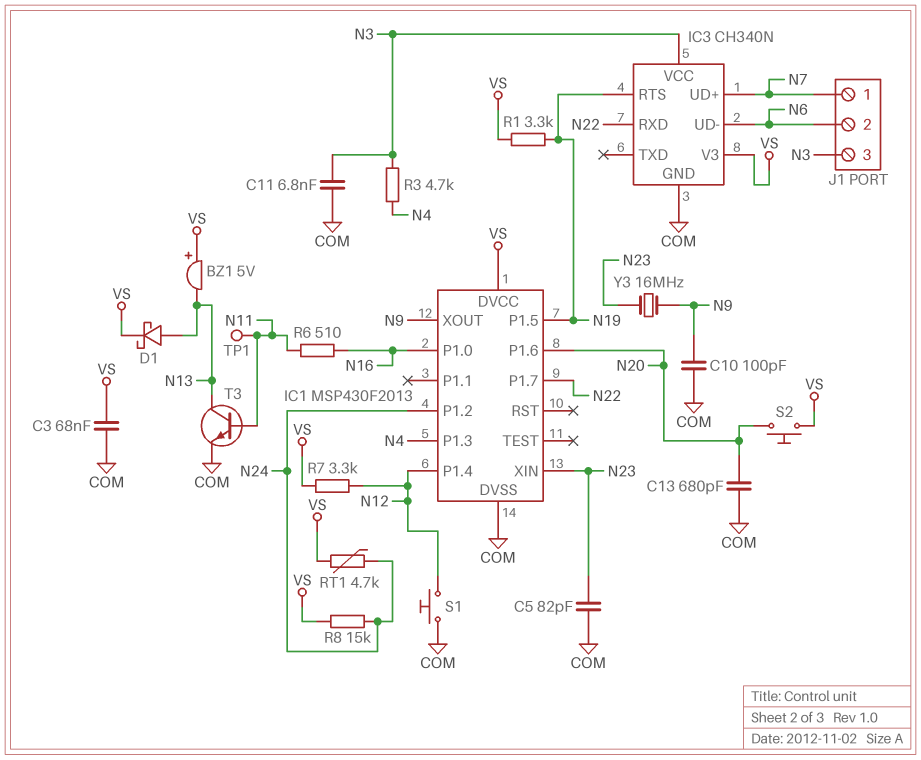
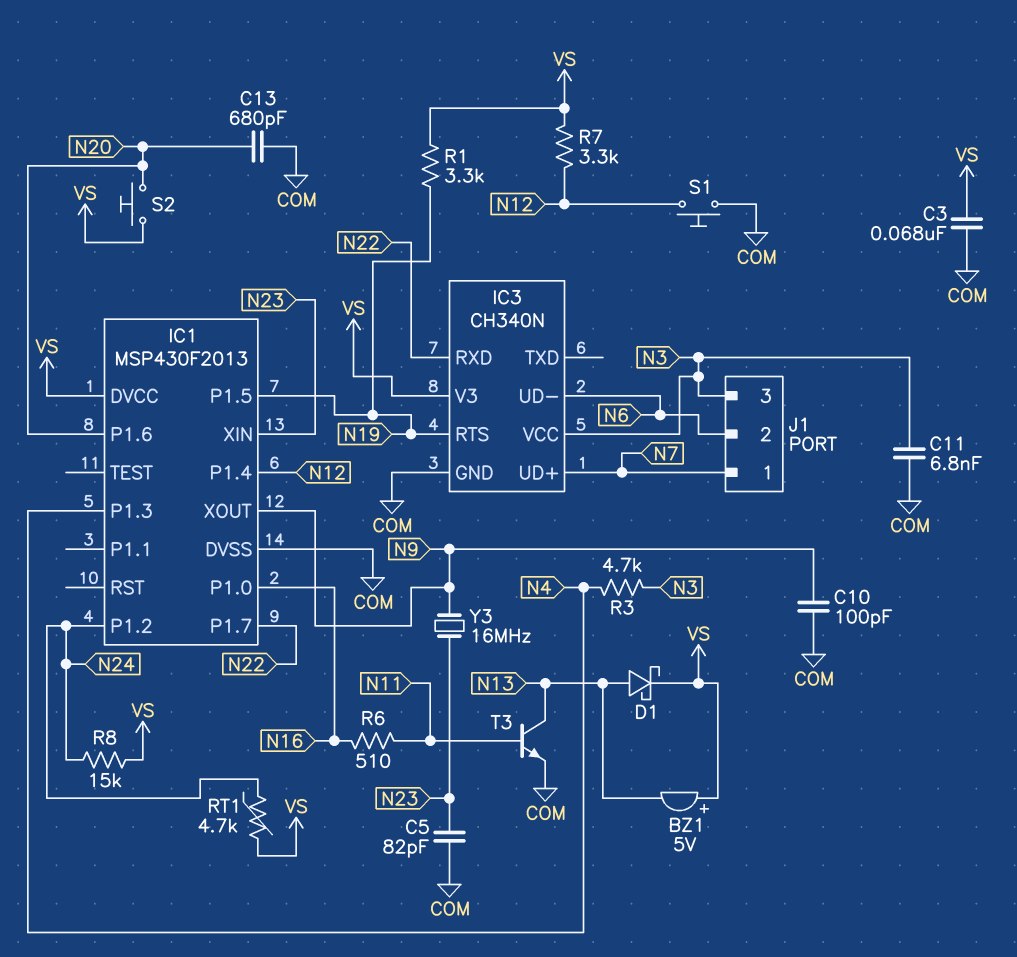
TP1: test point (N11) -> none

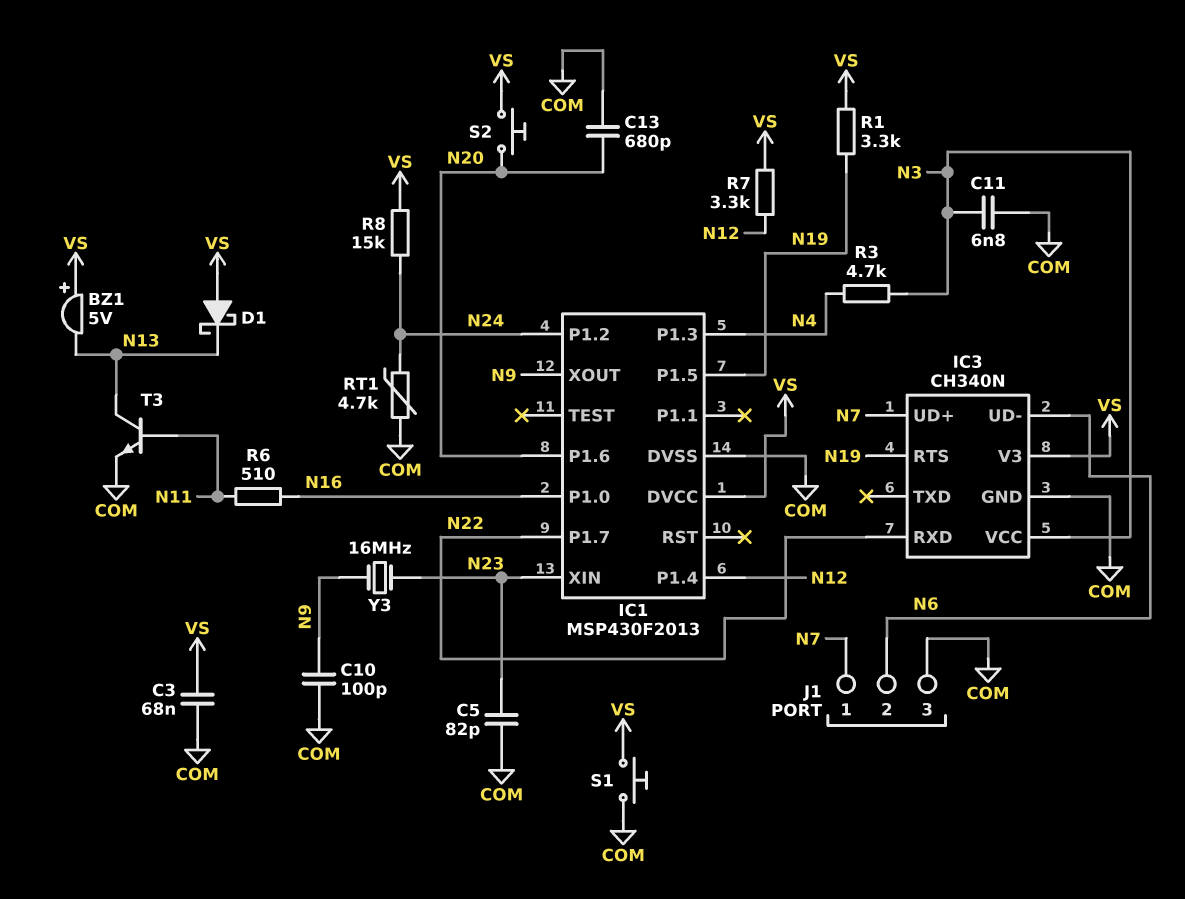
D1: schottky (A N13, K VS) -> schottky (A VS, K N13)
J1 pin 3: N3 -> COM
RT1: 4.7k (N24, VS) -> 4.7k (COM, N24)
S1: button (COM, N12) -> button (COM, VS)

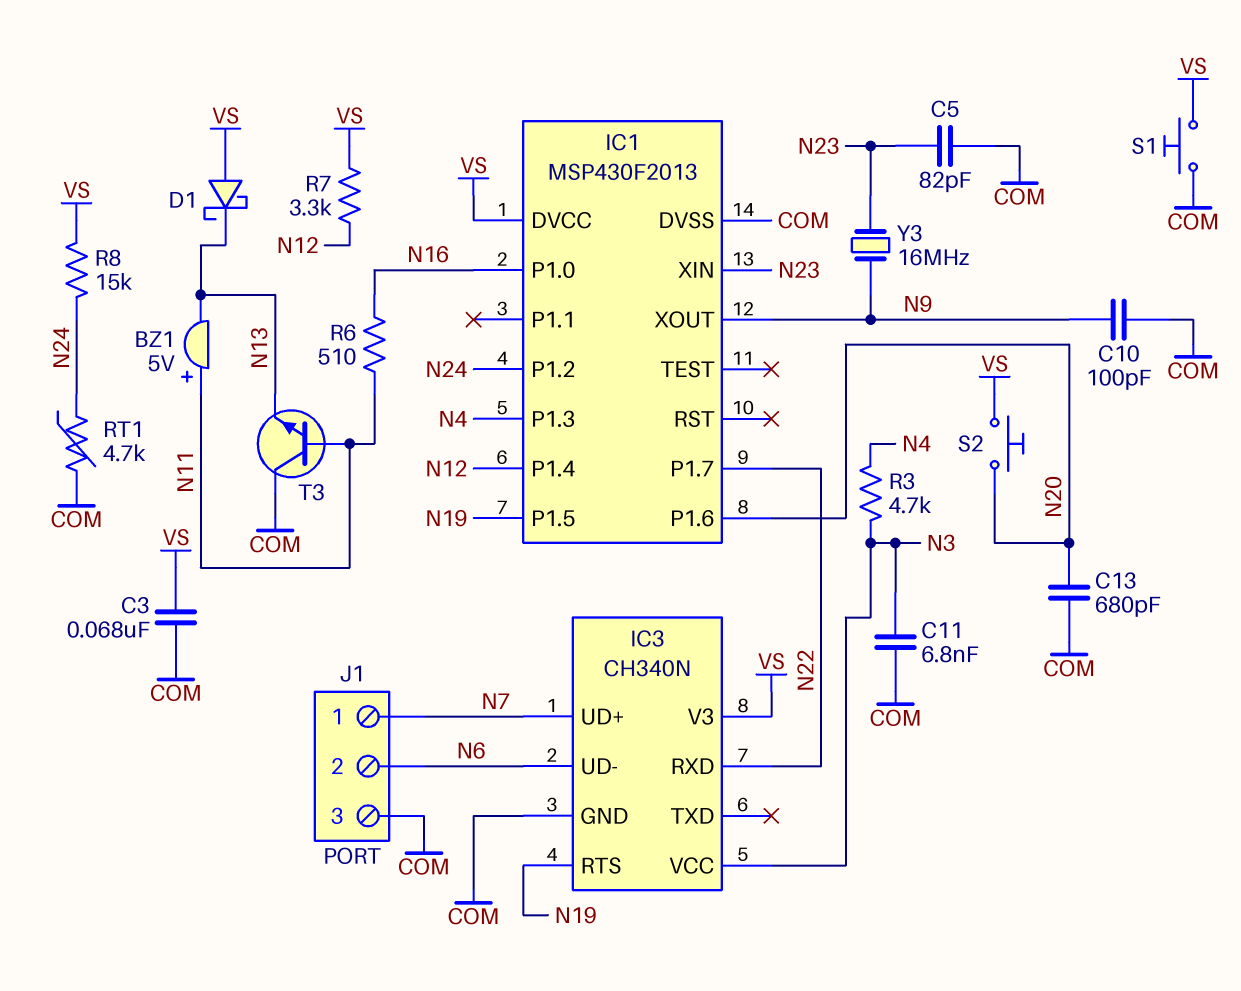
BZ1: buzzer 5V (plus VS, minus N13) -> buzzer 5V (plus N11, minus N13)
R1: 3.3k (N19, VS) -> none
T3: NPN (B N11, C N13, E COM) -> NPN (B N11, C COM, E N13)

